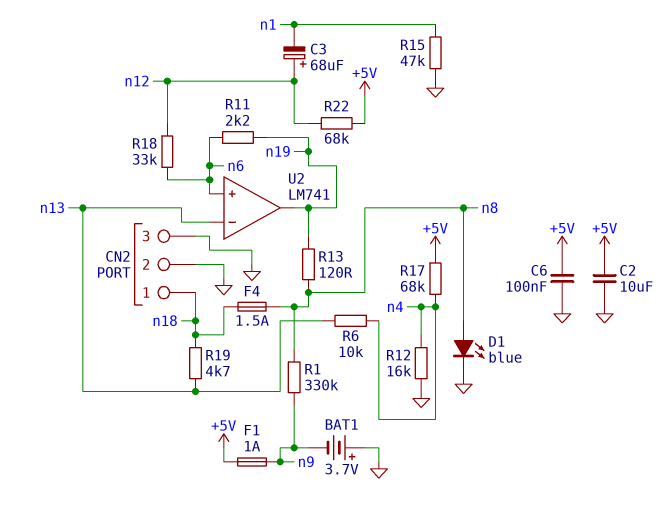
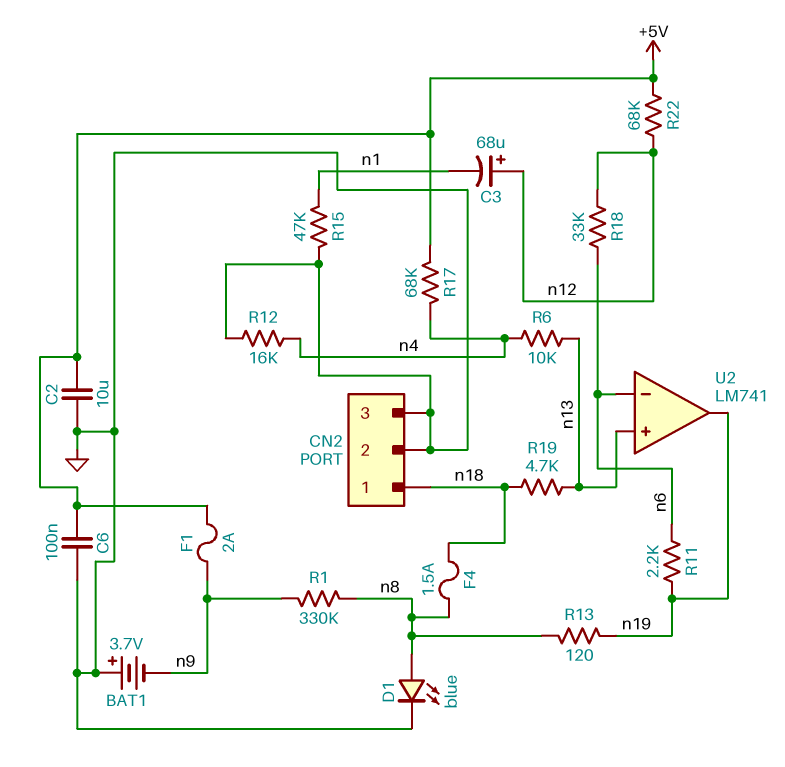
F1: 1A (+5V, n9) -> 2A (+5V, n9)
U2 pin in+: n6 -> n13
U2 pin in-: n13 -> n6

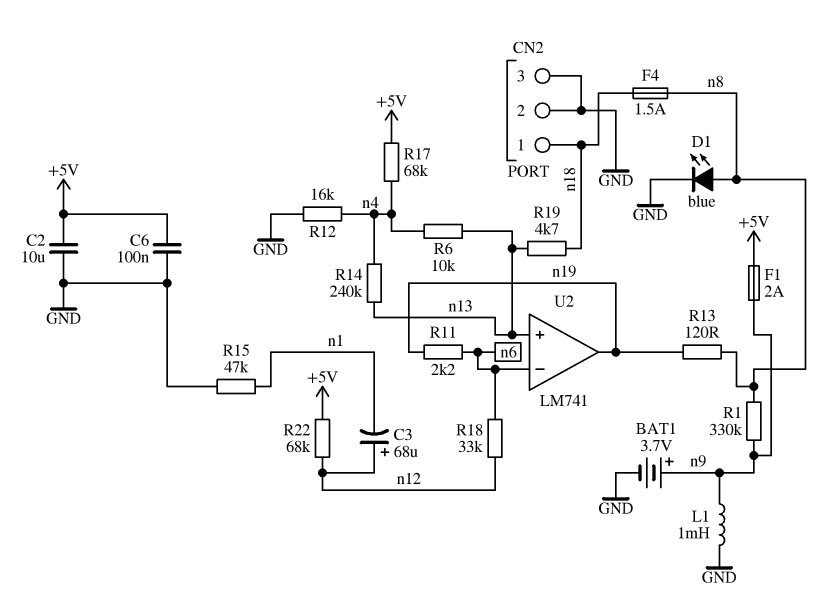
BAT1: 3.7V (plus GND, minus n9) -> 3.7V (plus n9, minus GND)
L1: none -> 1mH (GND, n9)
R14: none -> 240k (n4, n13)

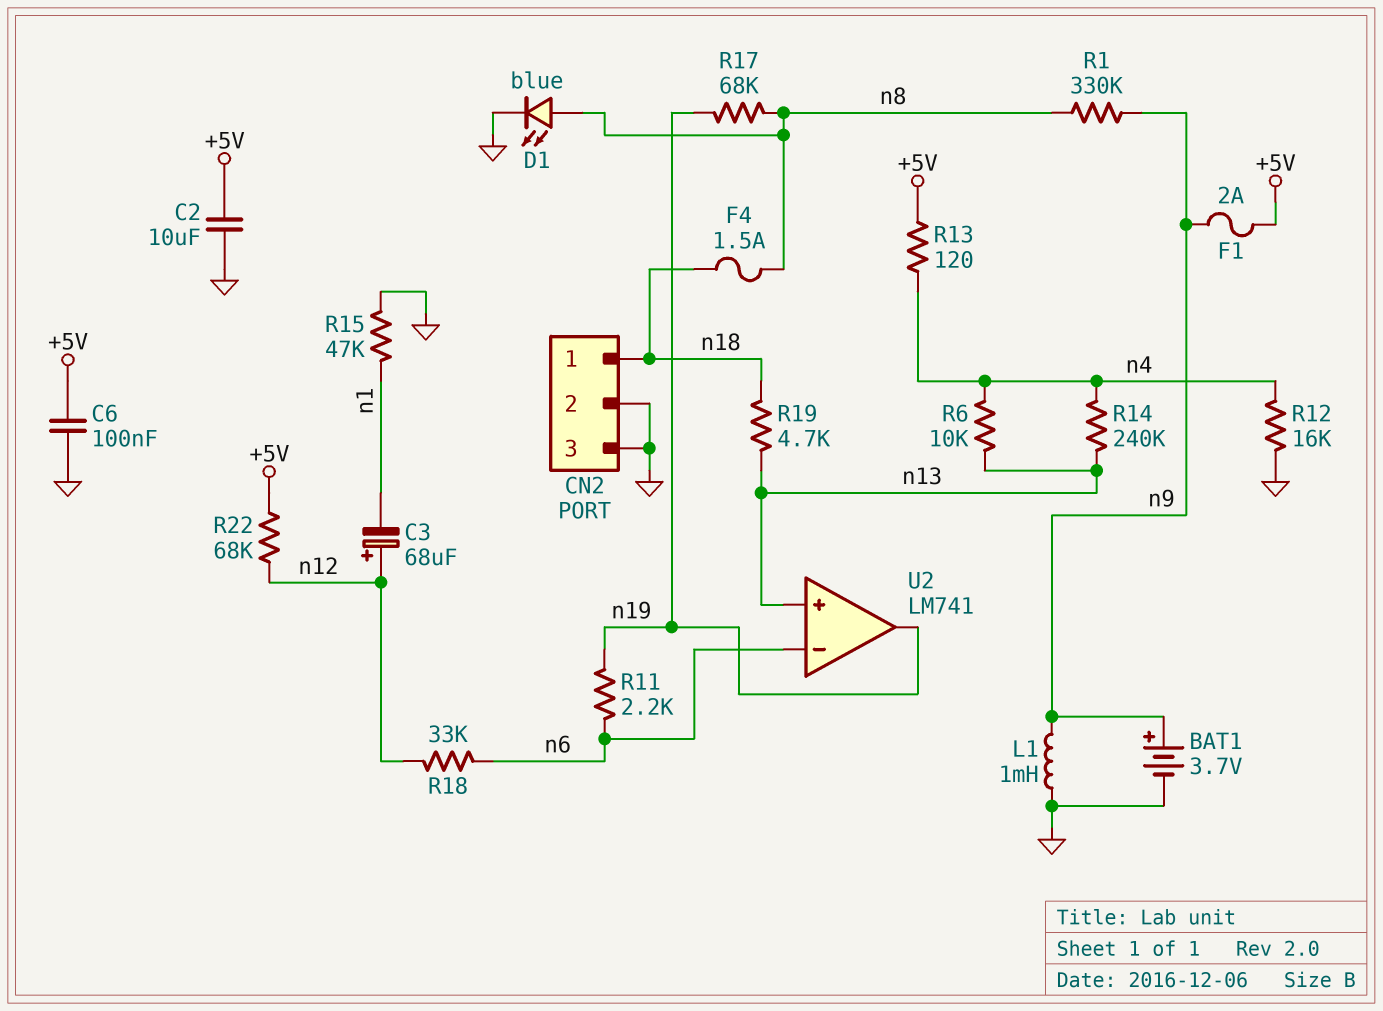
R13: 120 (n8, n19) -> 120 (+5V, n4)
R17: 68k (+5V, n4) -> 68k (n8, n19)

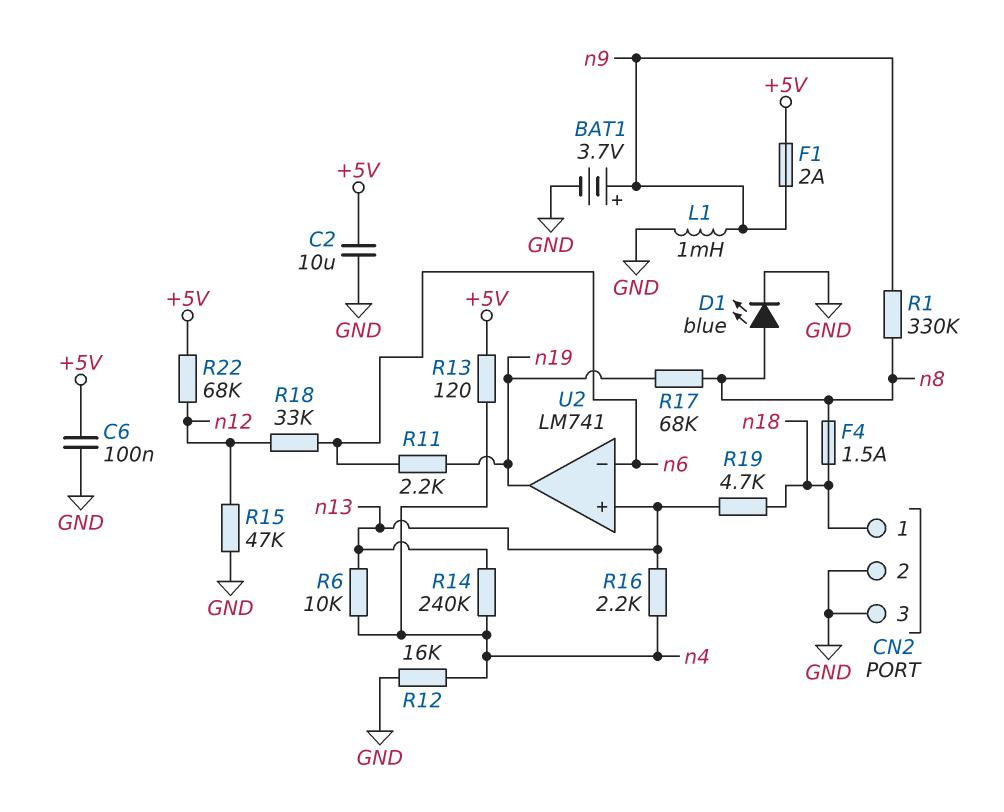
C3: 68uF (plus n12, minus n1) -> none
R15: 47k (GND, n1) -> 47k (GND, n12)
R16: none -> 2.2k (n4, n13)

